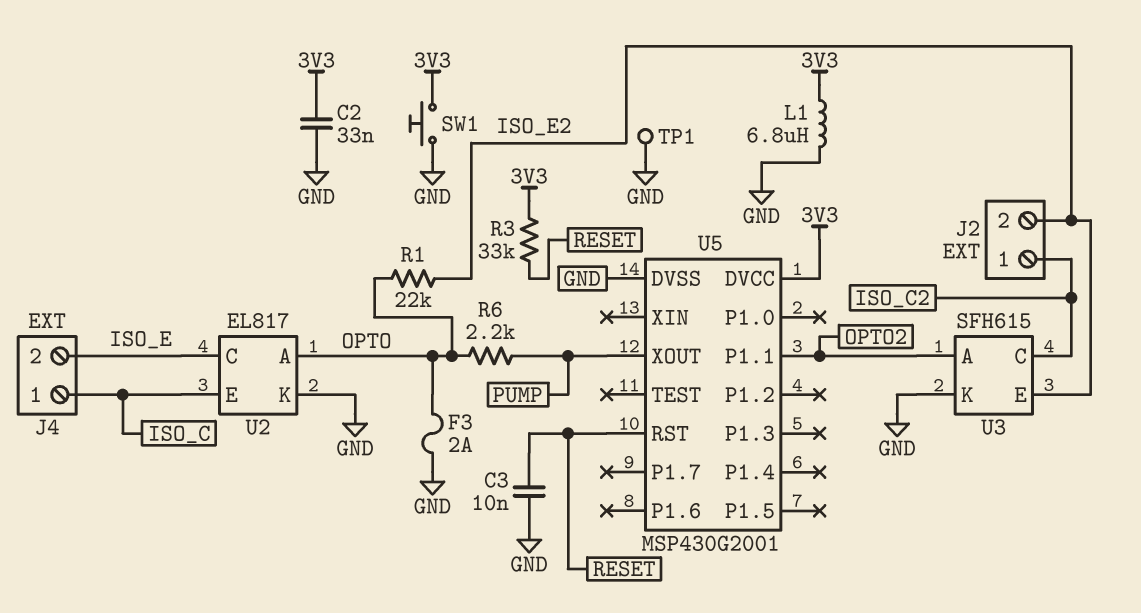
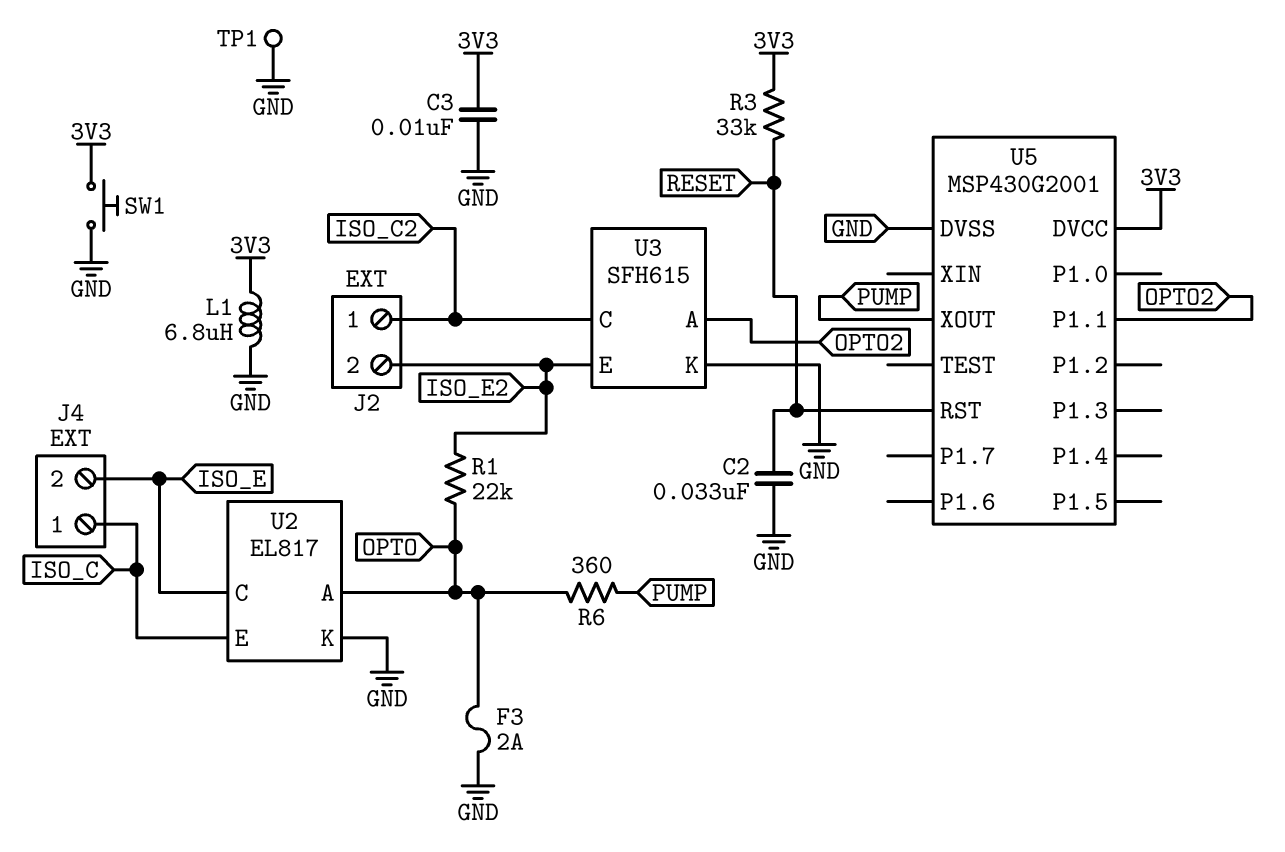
C2: 33nF (3V3, GND) -> 33nF (GND, RESET)
C3: 10nF (GND, RESET) -> 10nF (3V3, GND)
R6: 2.2k (OPTO, PUMP) -> 360 (OPTO, PUMP)

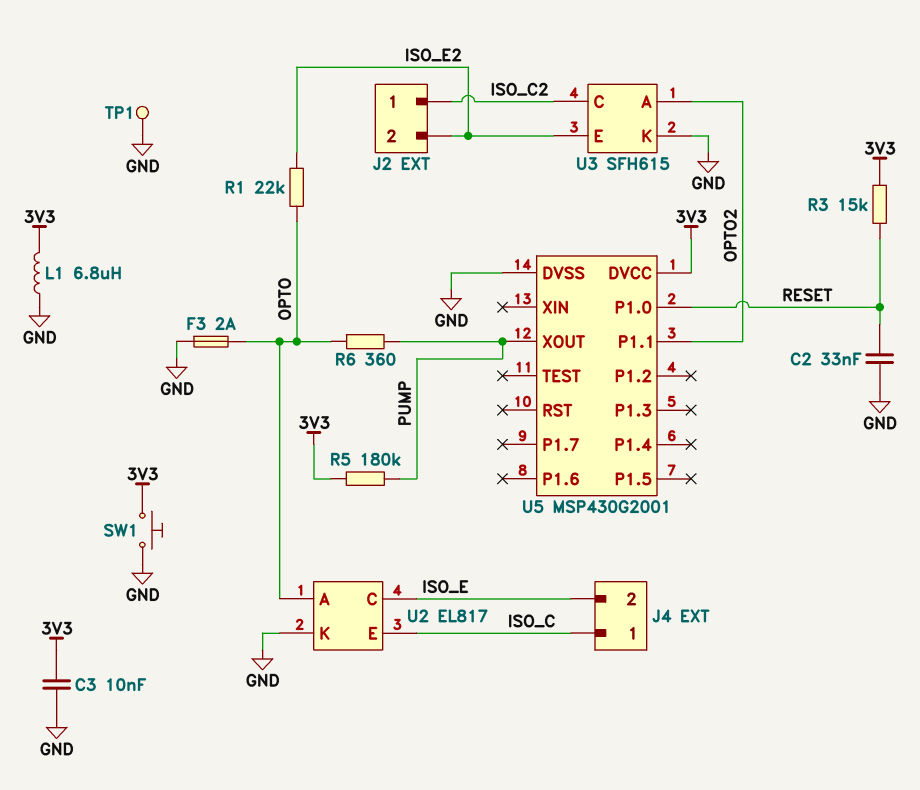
R3: 33k (3V3, RESET) -> 15k (3V3, RESET)
R5: none -> 180k (3V3, PUMP)
U5 pin P1.0: none -> RESET
U5 pin RST: RESET -> none

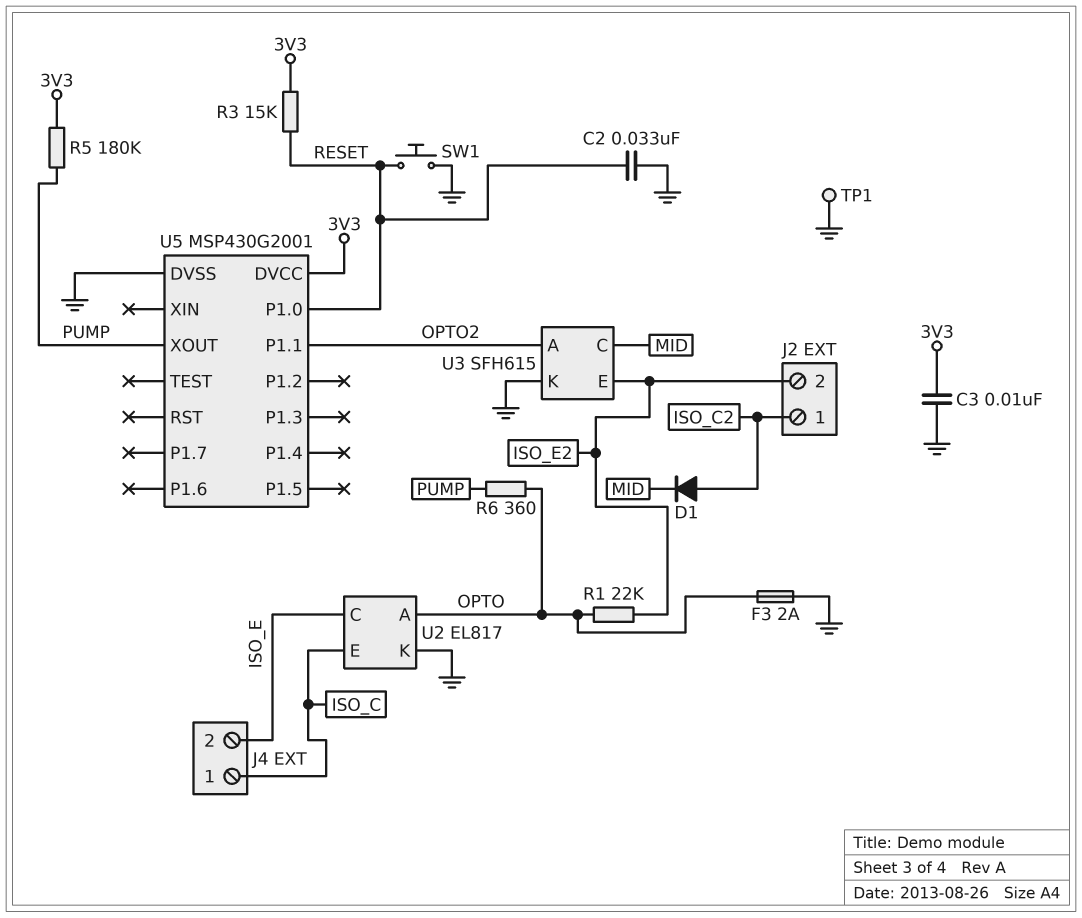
D1: none -> diode (A ISO_C2, K MID)
L1: 6.8uH (3V3, GND) -> none
SW1: button (3V3, GND) -> button (GND, RESET)
U3 pin C: ISO_C2 -> MID

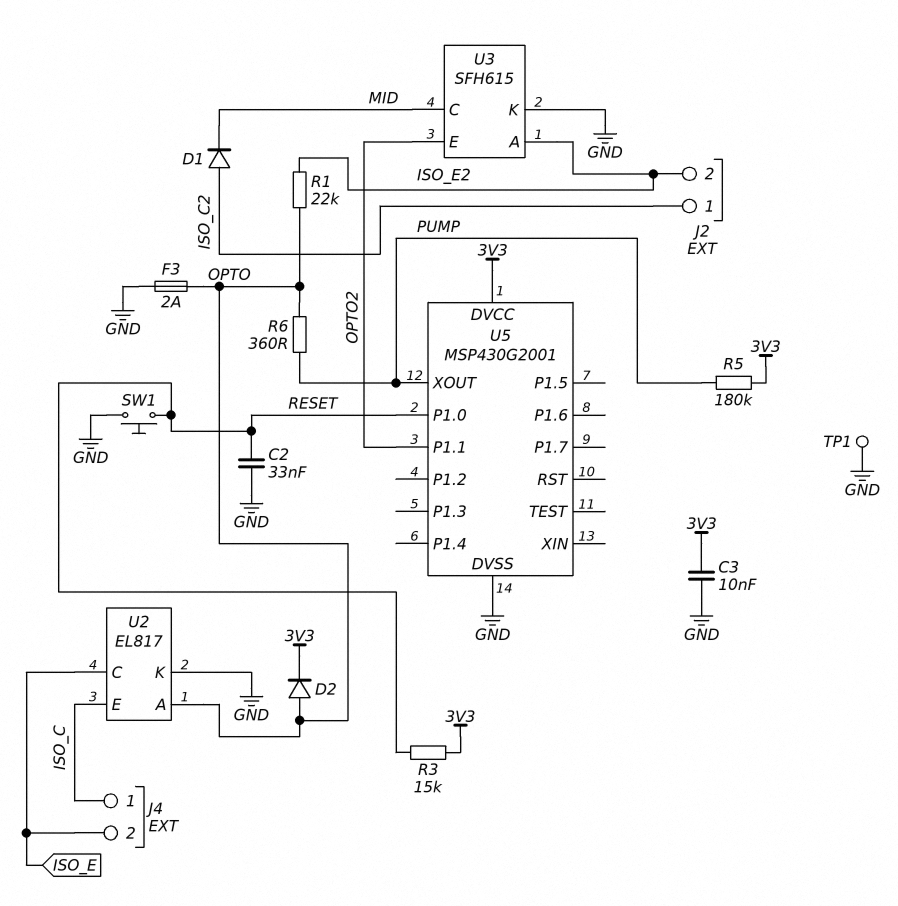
D2: none -> diode (A OPTO, K 3V3)
U3 pin A: OPTO2 -> ISO_E2
U3 pin E: ISO_E2 -> OPTO2

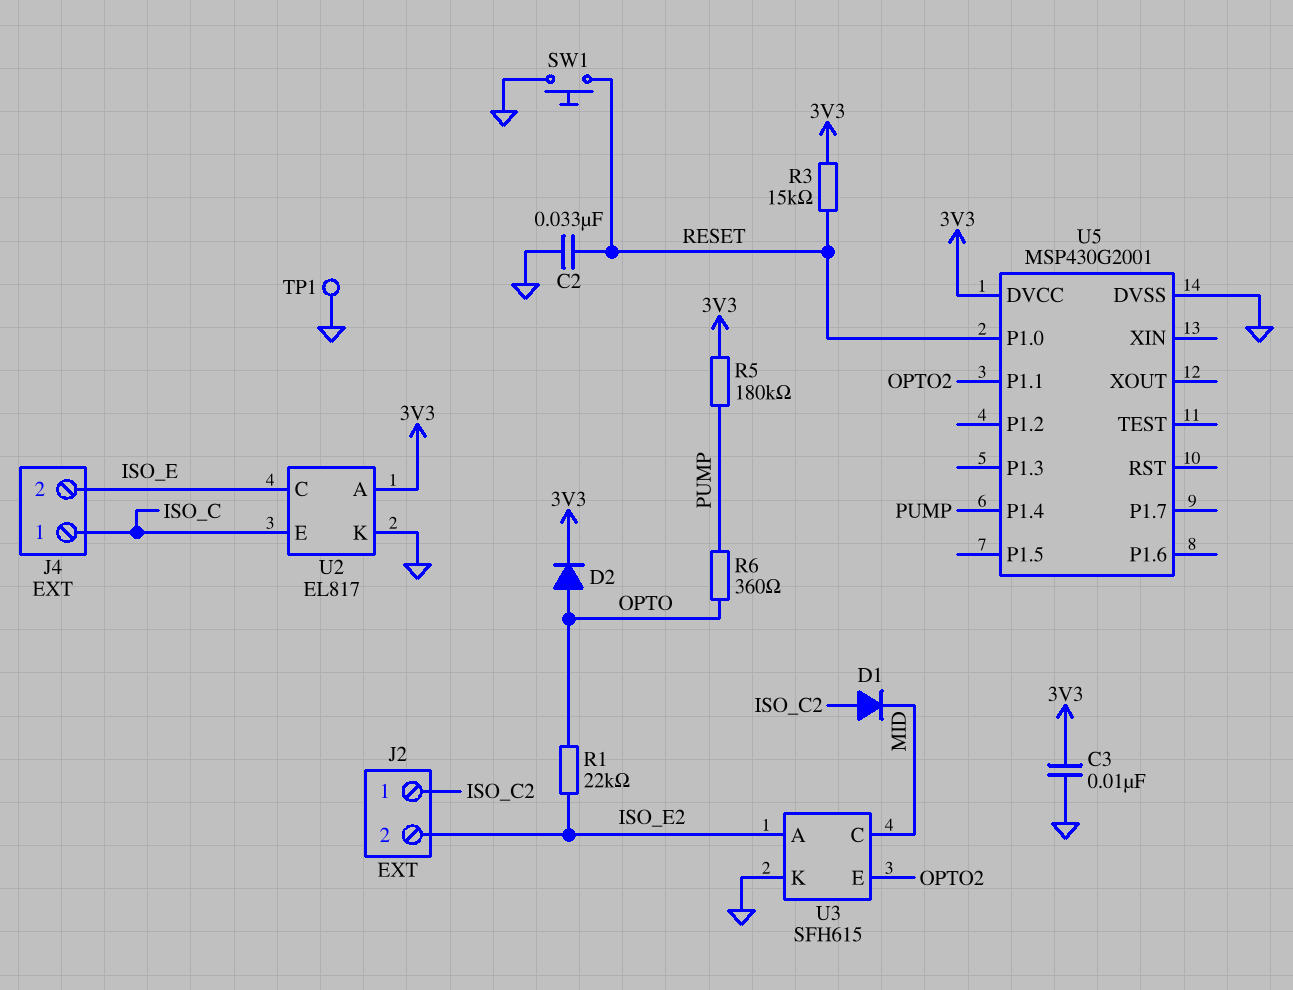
F3: 2A (GND, OPTO) -> none
U2 pin A: OPTO -> 3V3
U5 pin P1.4: none -> PUMP
U5 pin XOUT: PUMP -> none

